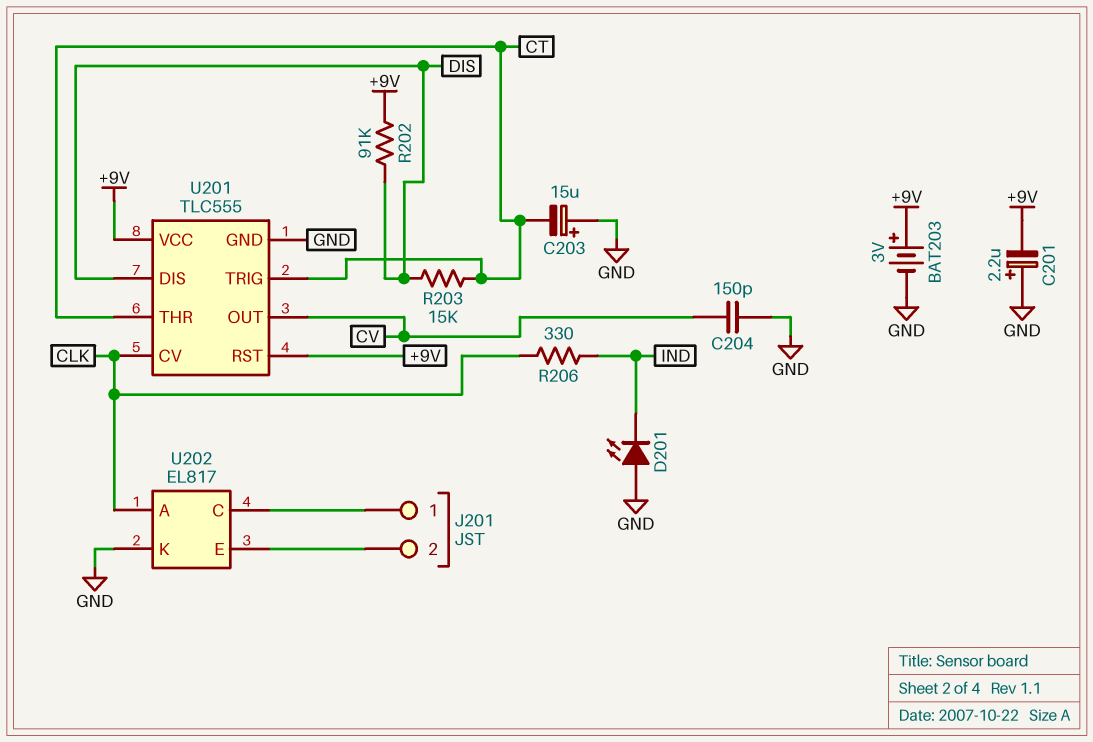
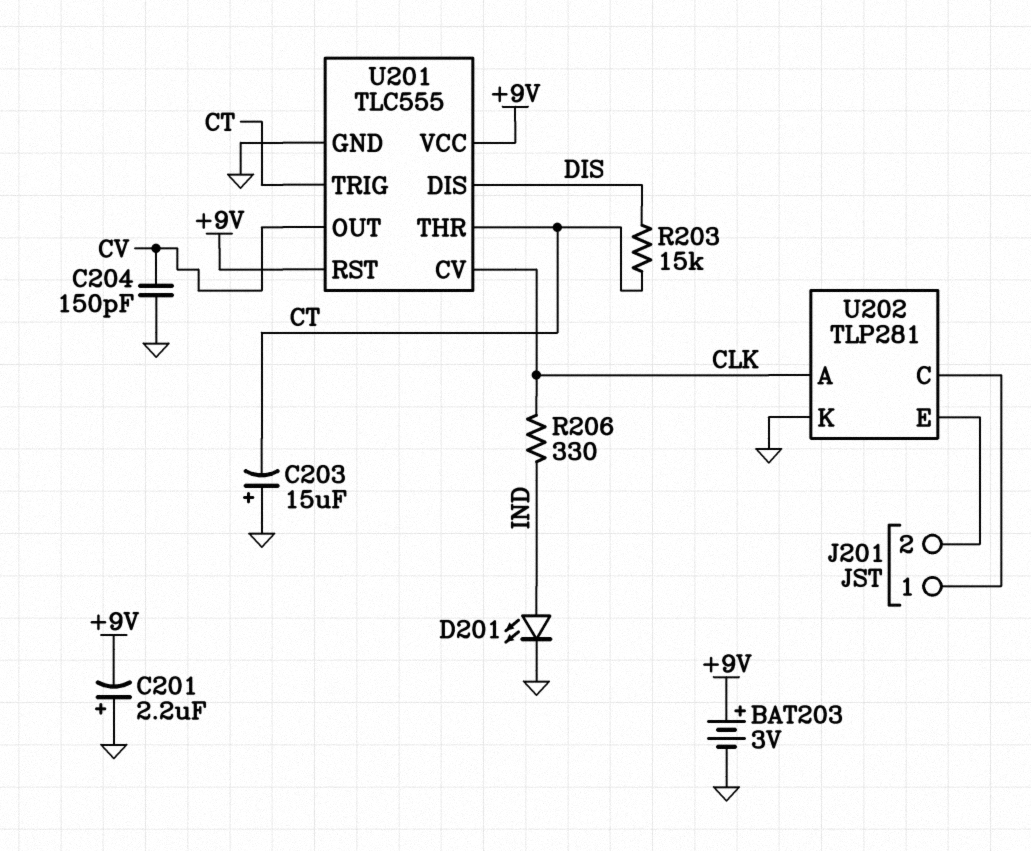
D201: LED (A GND, K IND) -> LED (A IND, K GND)
R202: 91k (+9V, DIS) -> none
U202: EL817 -> TLP281

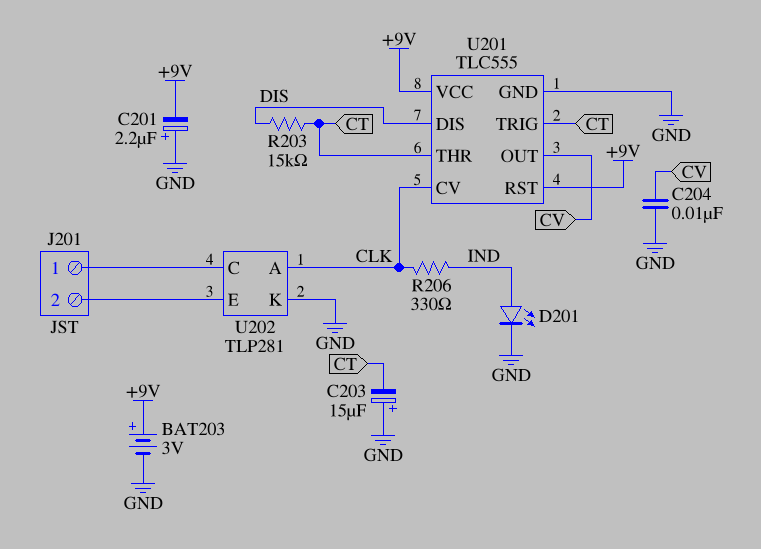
C204: 150pF (CV, GND) -> 10nF (CV, GND)

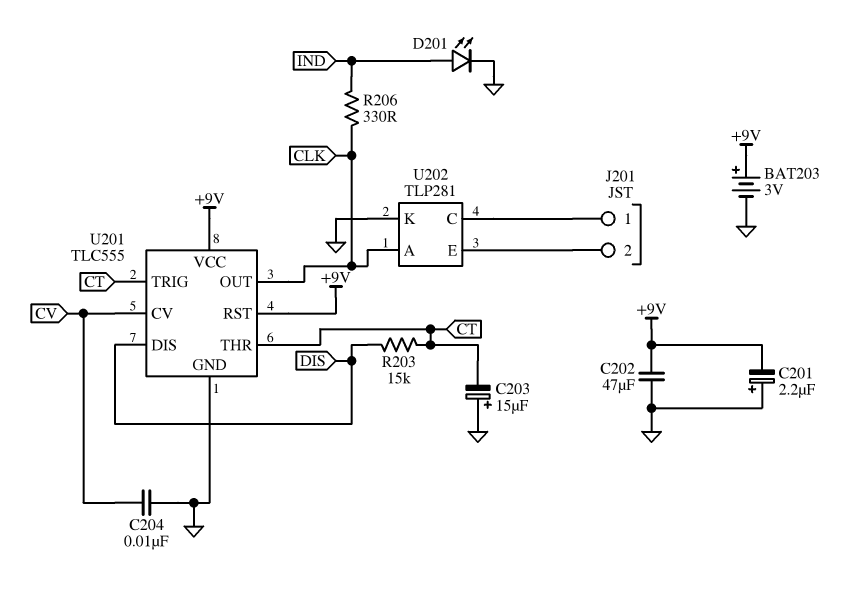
C202: none -> 47uF (+9V, GND)
U201 pin CV: CLK -> CV
U201 pin OUT: CV -> CLK

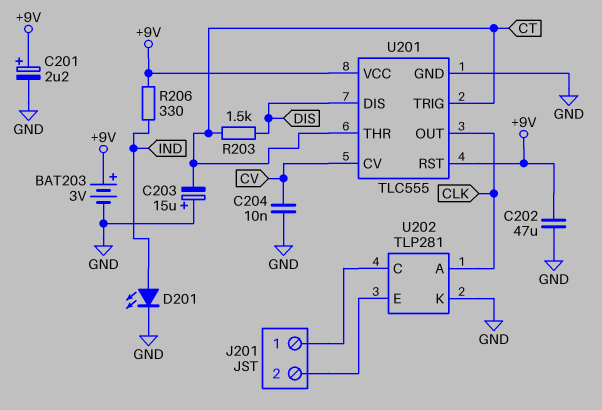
C201: 2.2uF (plus GND, minus +9V) -> 2.2uF (plus +9V, minus GND)
R203: 15k (CT, DIS) -> 1.5k (CT, DIS)
R206: 330 (CLK, IND) -> 330 (+9V, IND)

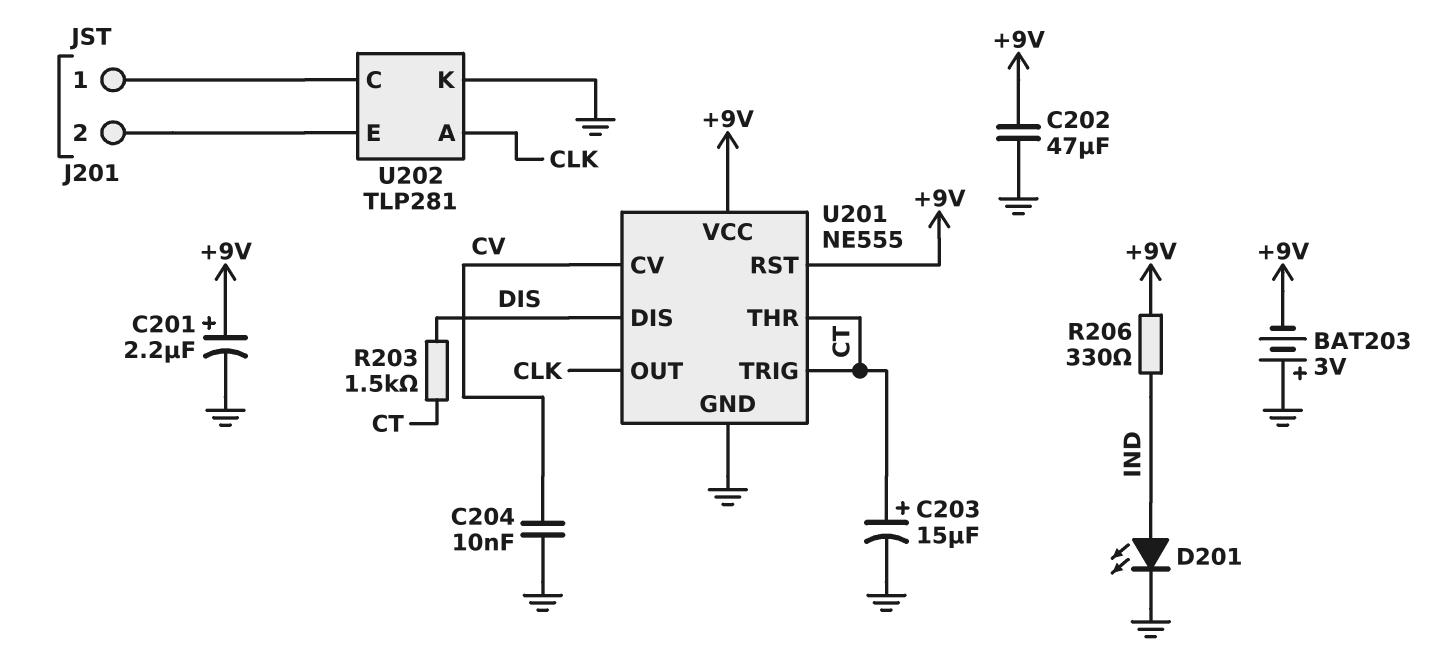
BAT203: 3V (plus +9V, minus GND) -> 3V (plus GND, minus +9V)
C203: 15uF (plus GND, minus CT) -> 15uF (plus CT, minus GND)
U201: TLC555 -> NE555

